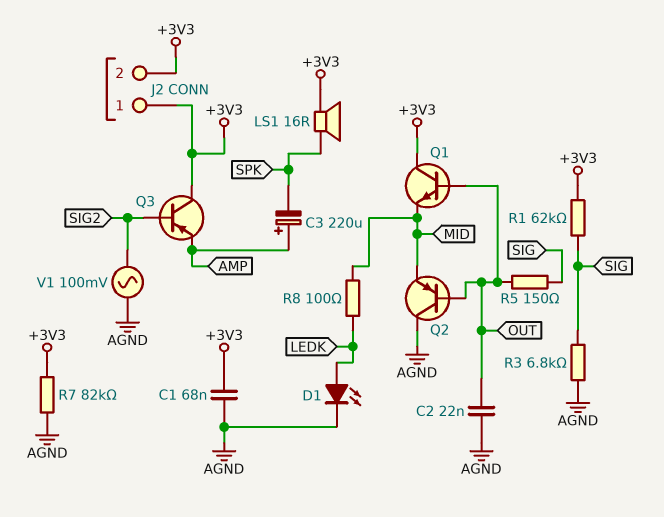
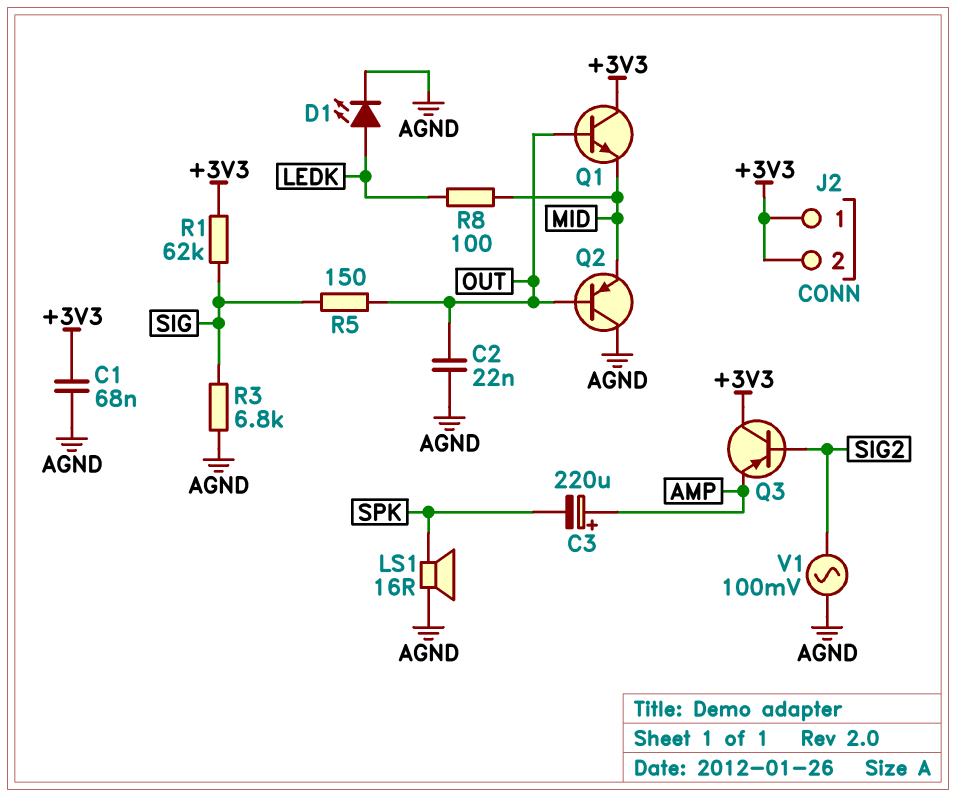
LS1: speaker 16R (+3V3, SPK) -> speaker 16R (AGND, SPK)
R7: 82k (+3V3, AGND) -> none

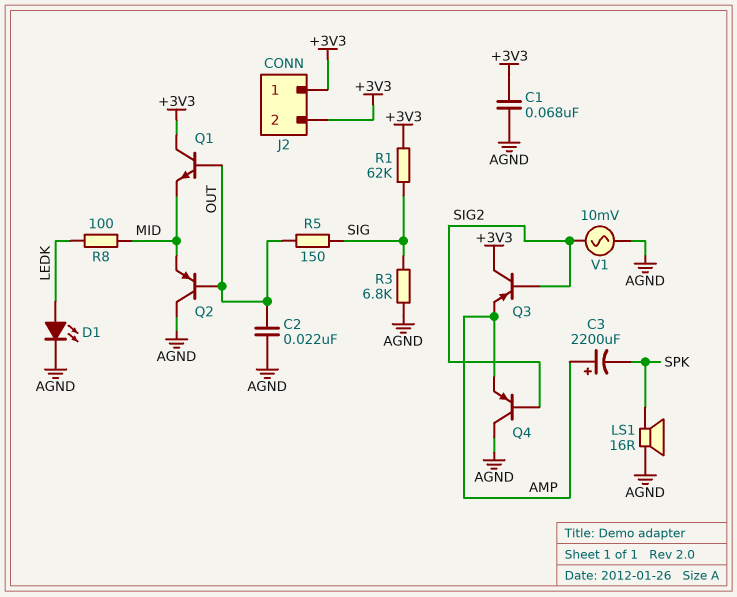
C3: 220uF (plus AMP, minus SPK) -> 2200uF (plus AMP, minus SPK)
Q4: none -> PNP (B SIG2, C AGND, E AMP)
V1: AC 100mV (AGND, SIG2) -> AC 10mV (AGND, SIG2)

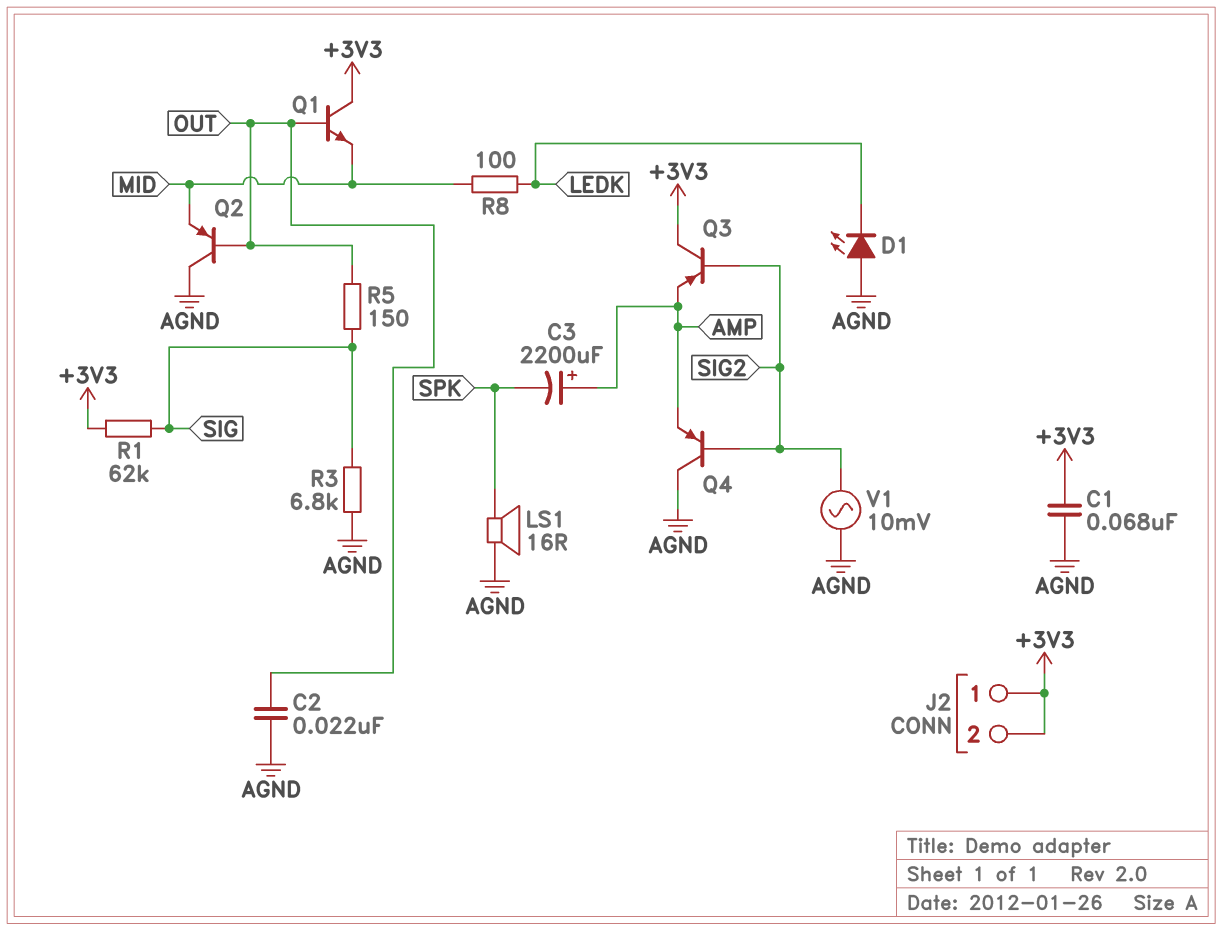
D1: LED (A LEDK, K AGND) -> LED (A AGND, K LEDK)

